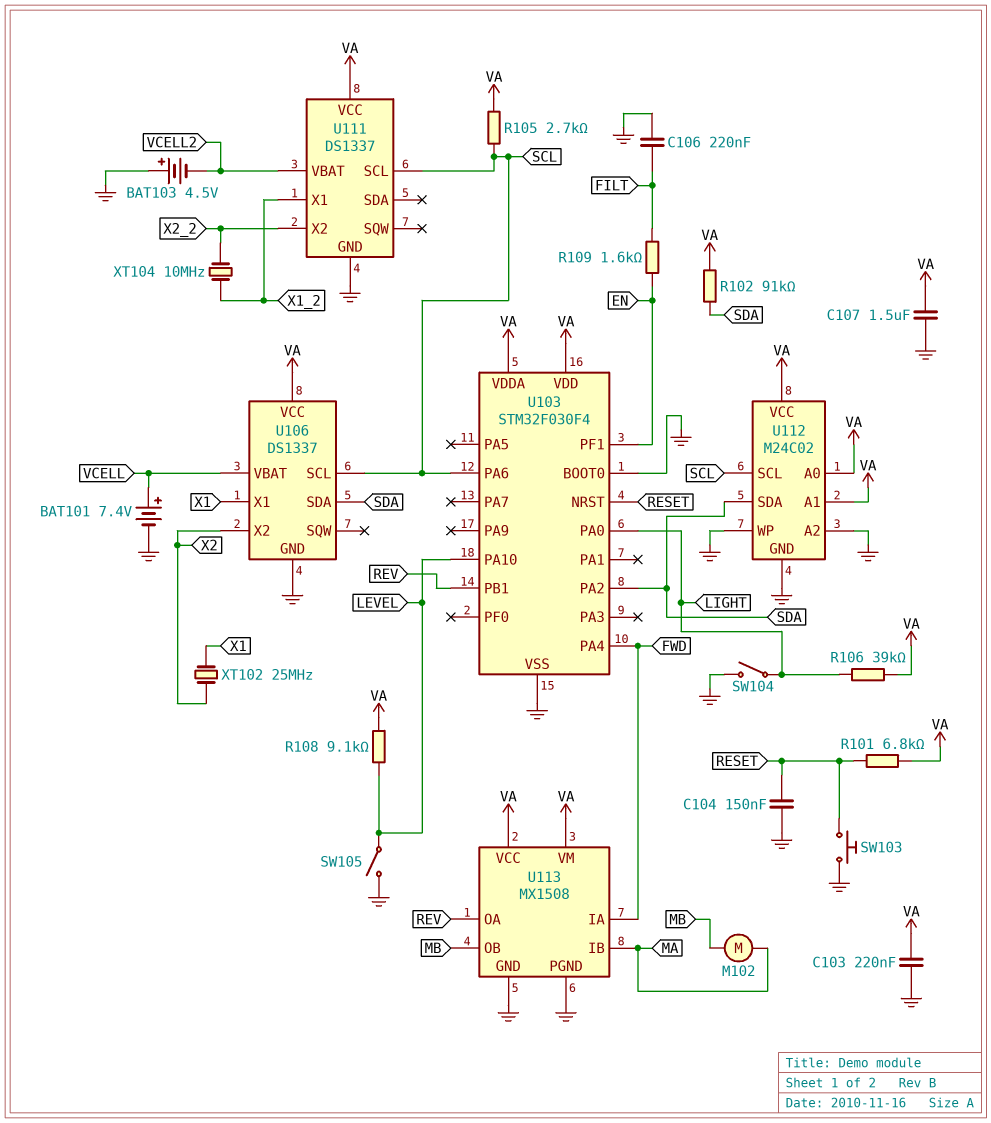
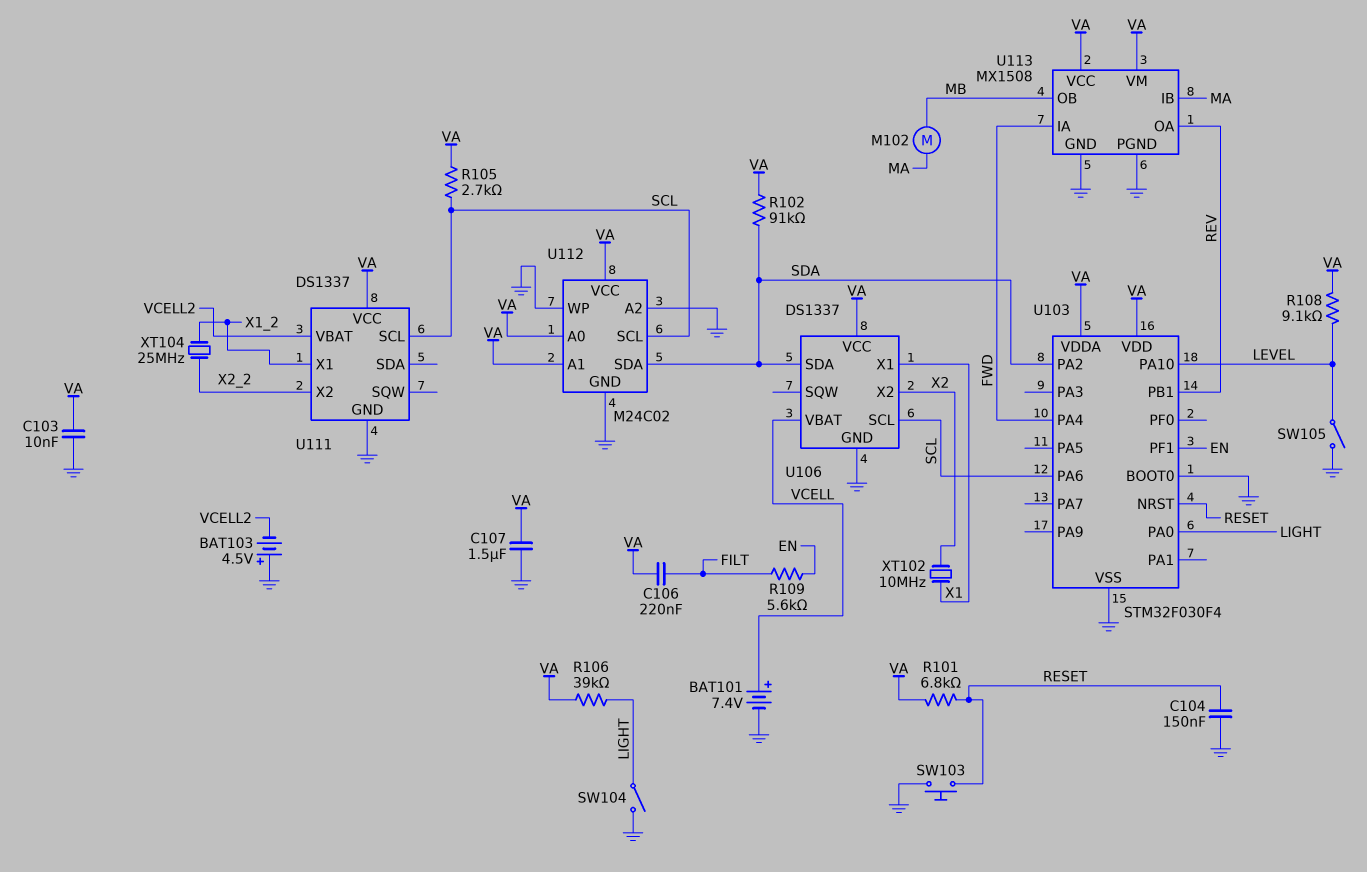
C103: 220nF (GND, VA) -> 10nF (GND, VA)
C106: 220nF (FILT, GND) -> 220nF (FILT, VA)
R109: 1.6k (EN, FILT) -> 5.6k (EN, FILT)
XT102: 25MHz (X1, X2) -> 10MHz (X1, X2)
XT104: 10MHz (X1_2, X2_2) -> 25MHz (X1_2, X2_2)

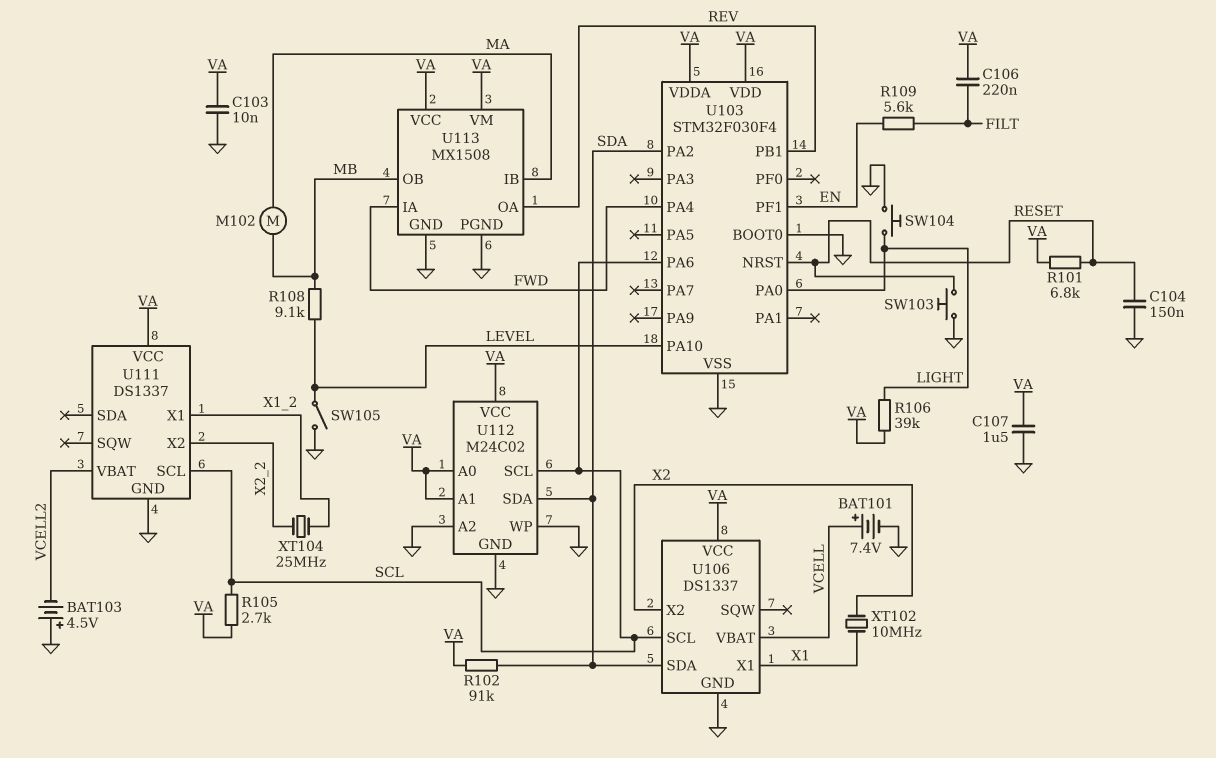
R108: 9.1k (LEVEL, VA) -> 9.1k (LEVEL, MB)
SW104: switch (GND, LIGHT) -> button (GND, LIGHT)

